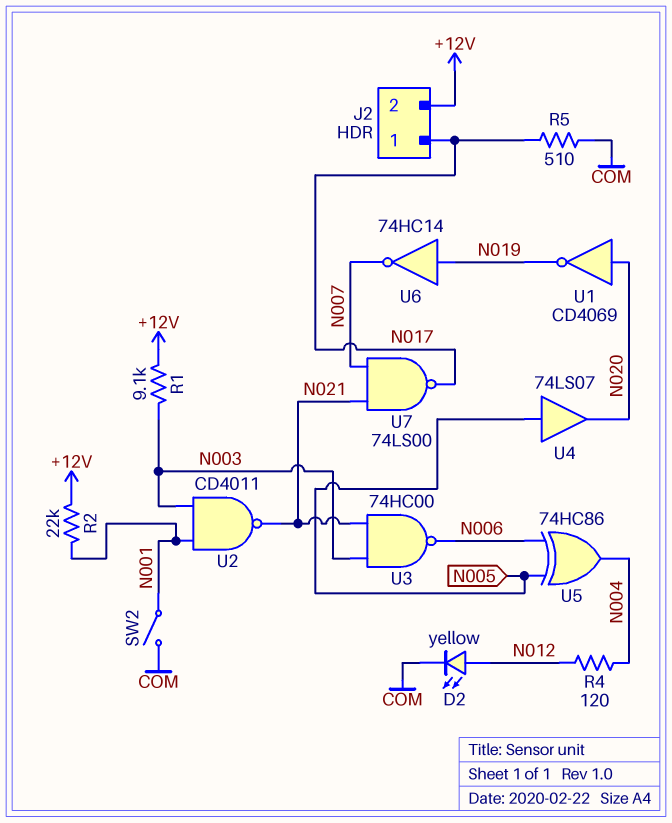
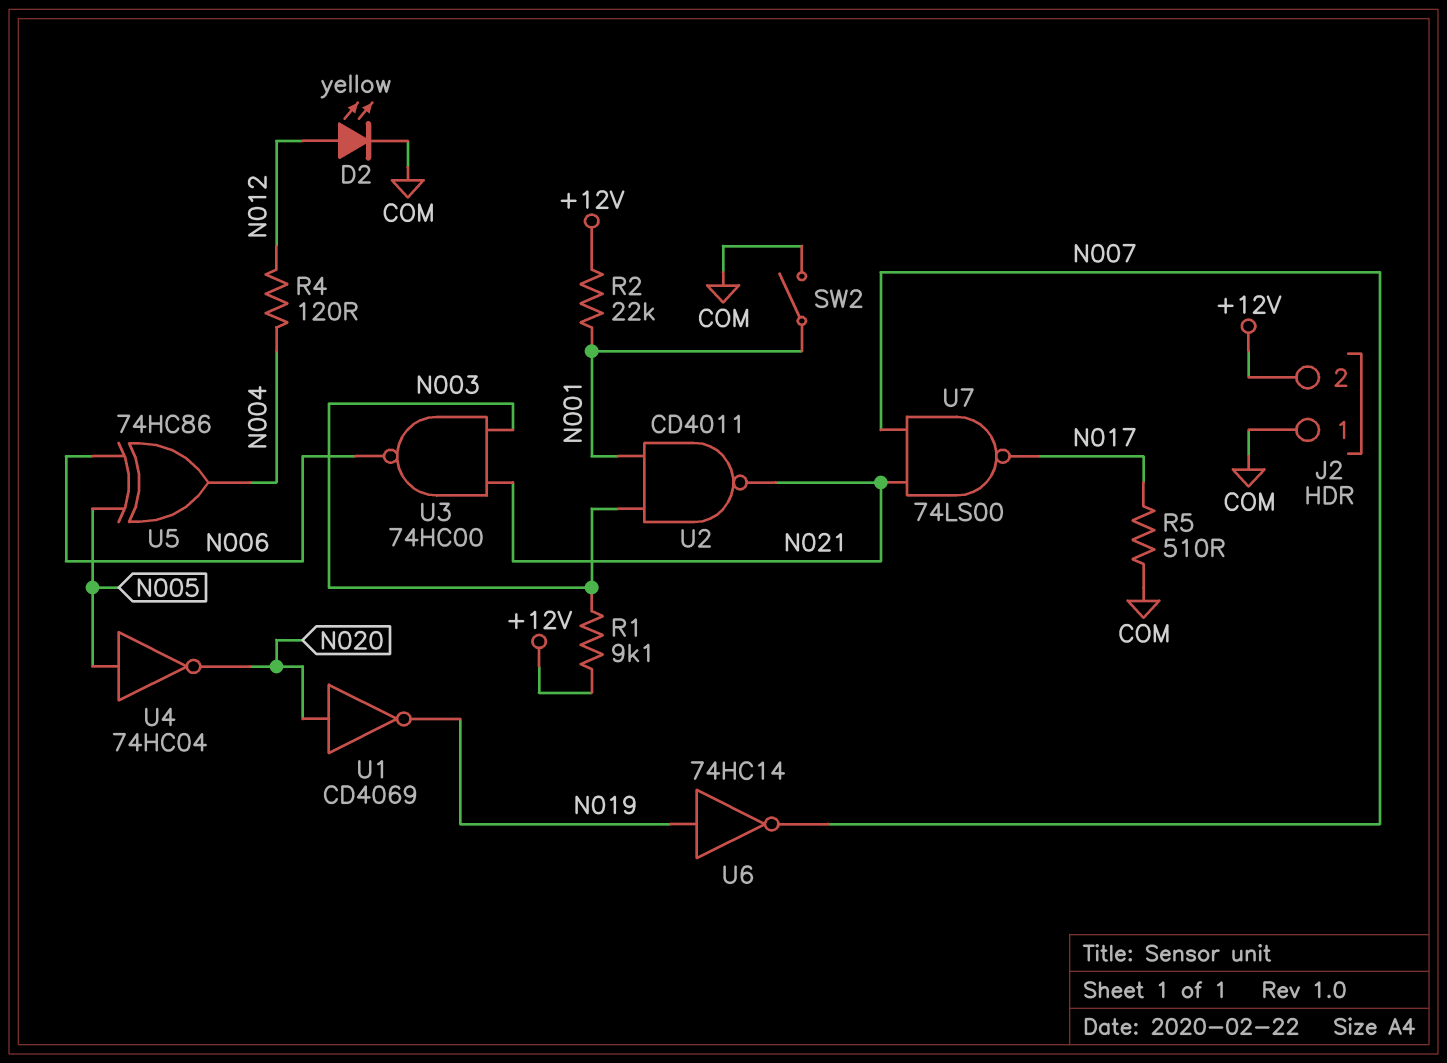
J2 pin 1: N017 -> COM
U4: buffer 74LS07 (in N005, out N020) -> NOT 74HC04 (in N005, out N020)

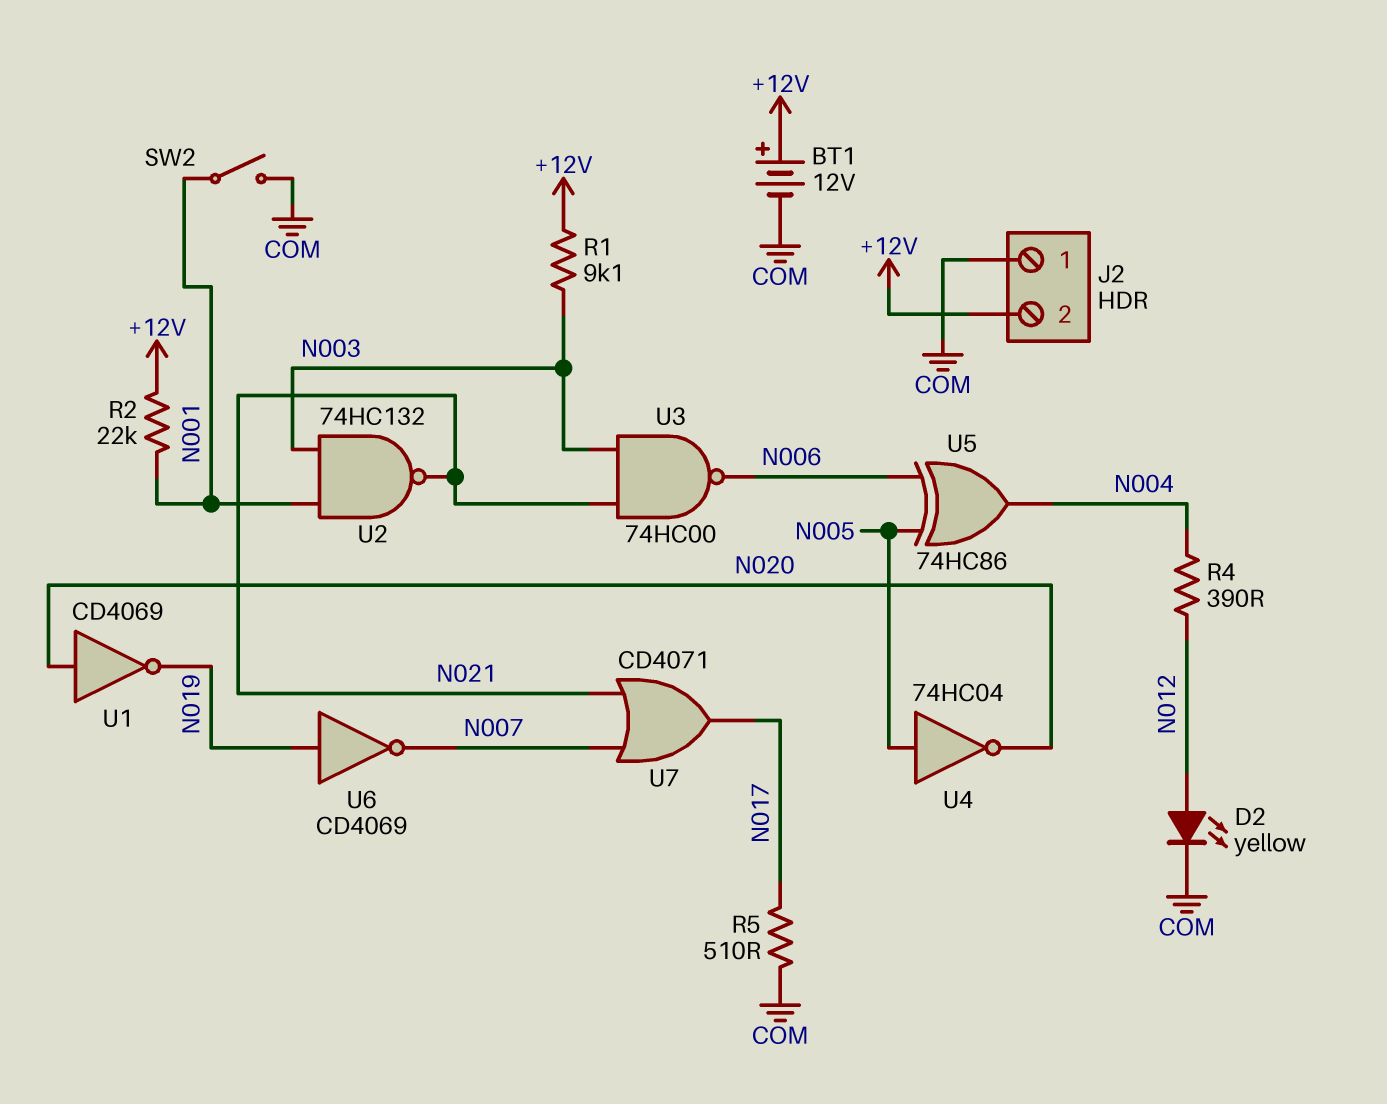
BT1: none -> 12V (plus +12V, minus COM)
R4: 120 (N004, N012) -> 390 (N004, N012)
U2: NAND CD4011 (in N001, in N003, out N021) -> NAND 74HC132 (in N001, in N003, out N021)
U6: NOT 74HC14 (in N019, out N007) -> NOT CD4069 (in N019, out N007)
U7: NAND 74LS00 (in N007, in N021, out N017) -> OR CD4071 (in N007, in N021, out N017)

